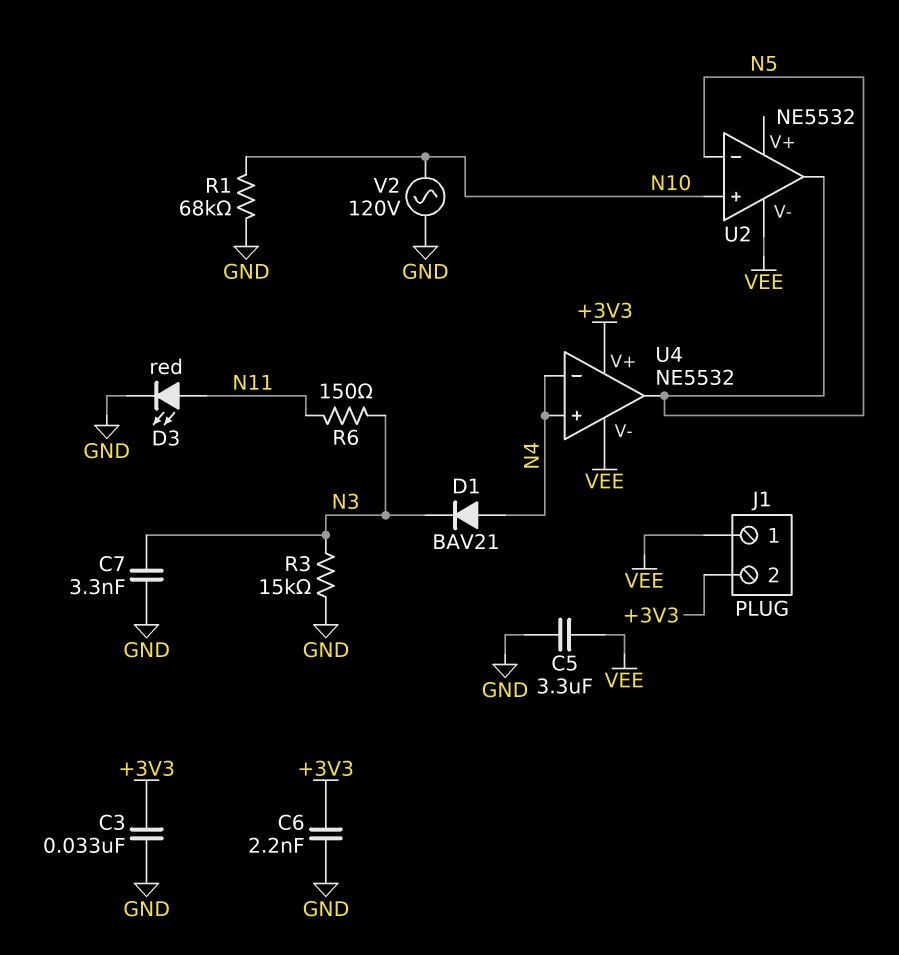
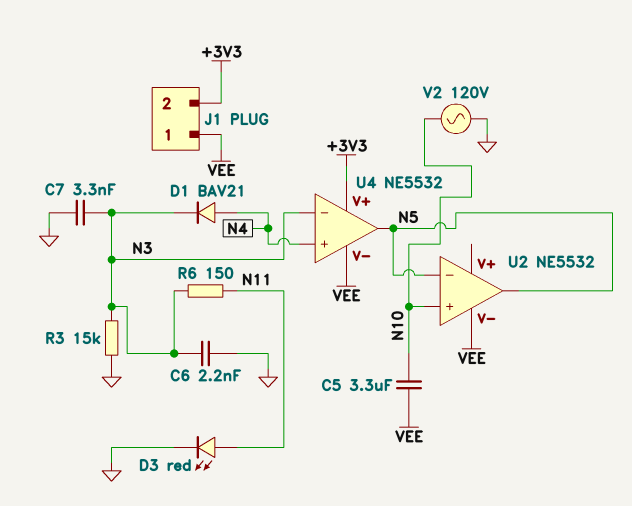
C3: 33nF (+3V3, GND) -> none
C5: 3.3uF (GND, VEE) -> 3.3uF (N10, VEE)
C6: 2.2nF (+3V3, GND) -> 2.2nF (GND, N3)
R1: 68k (GND, N10) -> none
U4 pin in-: N4 -> N3

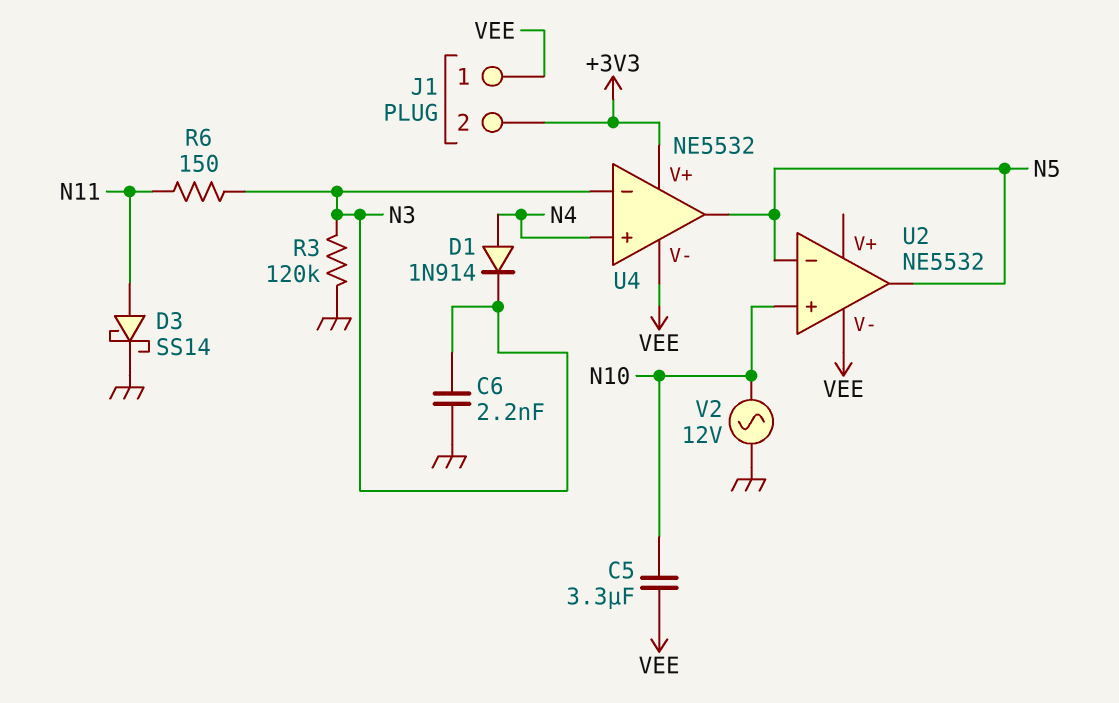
C7: 3.3nF (GND, N3) -> none
D1: diode BAV21 (A N4, K N3) -> diode 1N914 (A N4, K N3)
D3: LED red (A N11, K GND) -> schottky SS14 (A N11, K GND)
R3: 15k (GND, N3) -> 120k (GND, N3)
V2: AC 120V (GND, N10) -> AC 12V (GND, N10)

